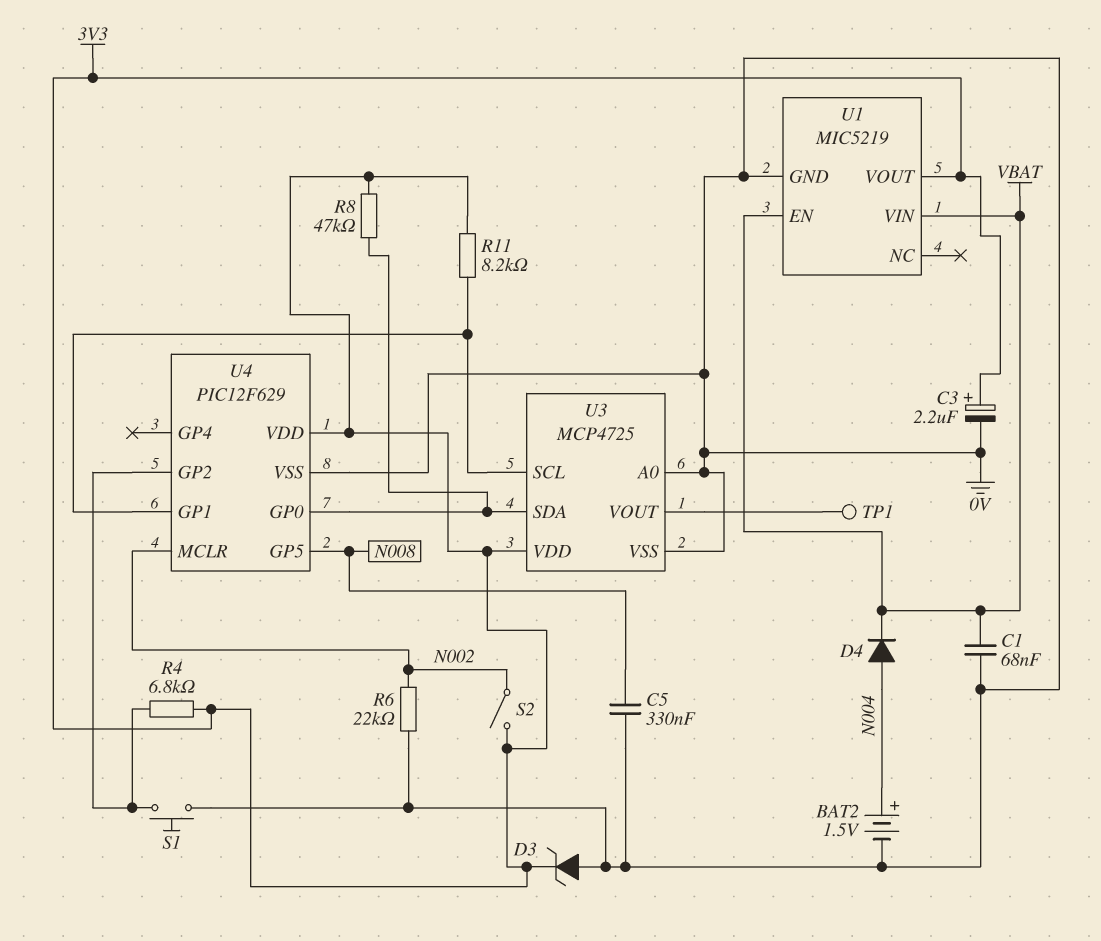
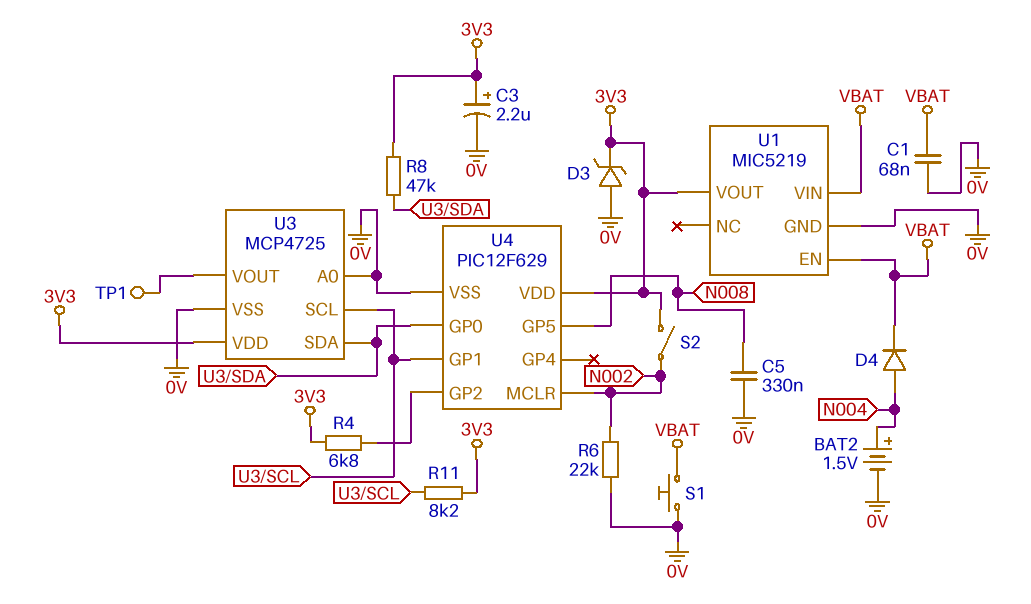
S1: button (0V, U4/GP2) -> button (0V, VBAT)

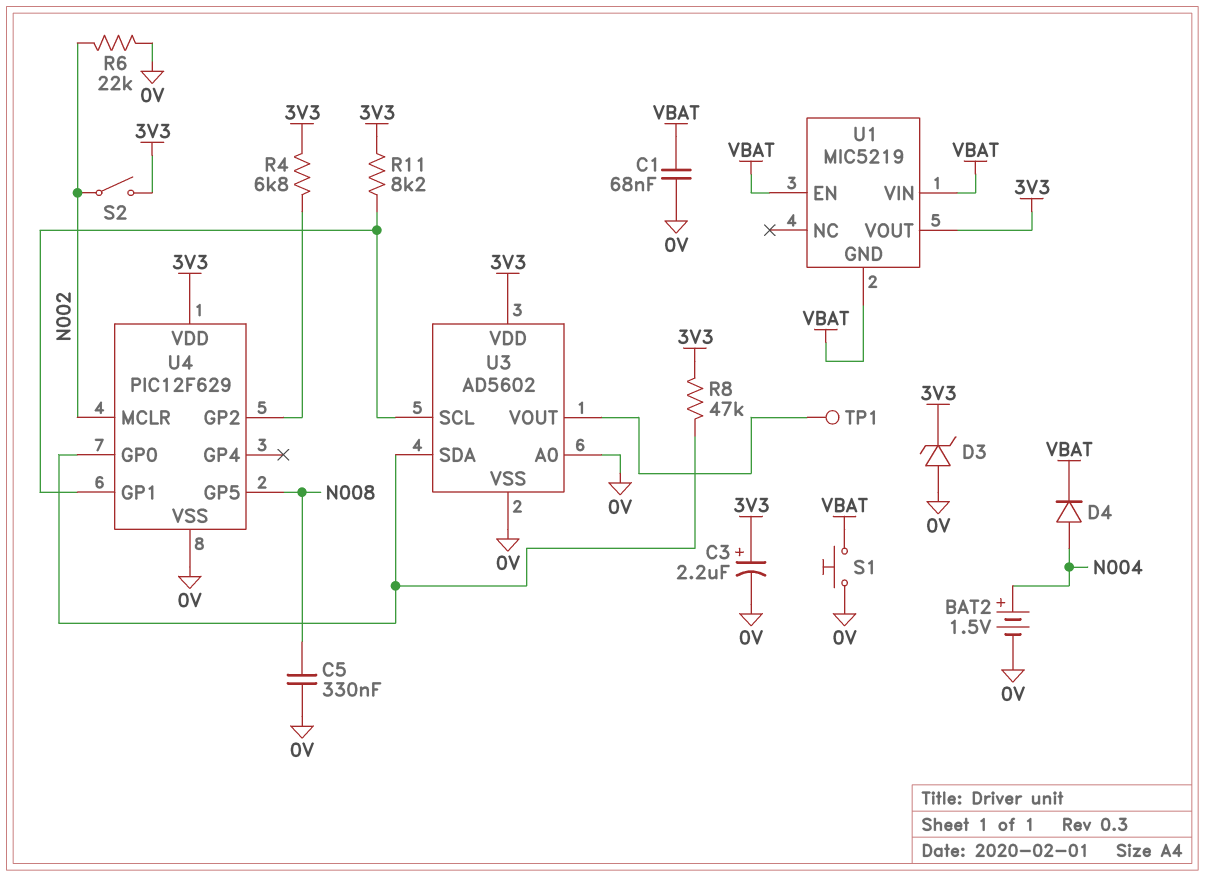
U1 pin GND: 0V -> VBAT
U3: MCP4725 -> AD5602

